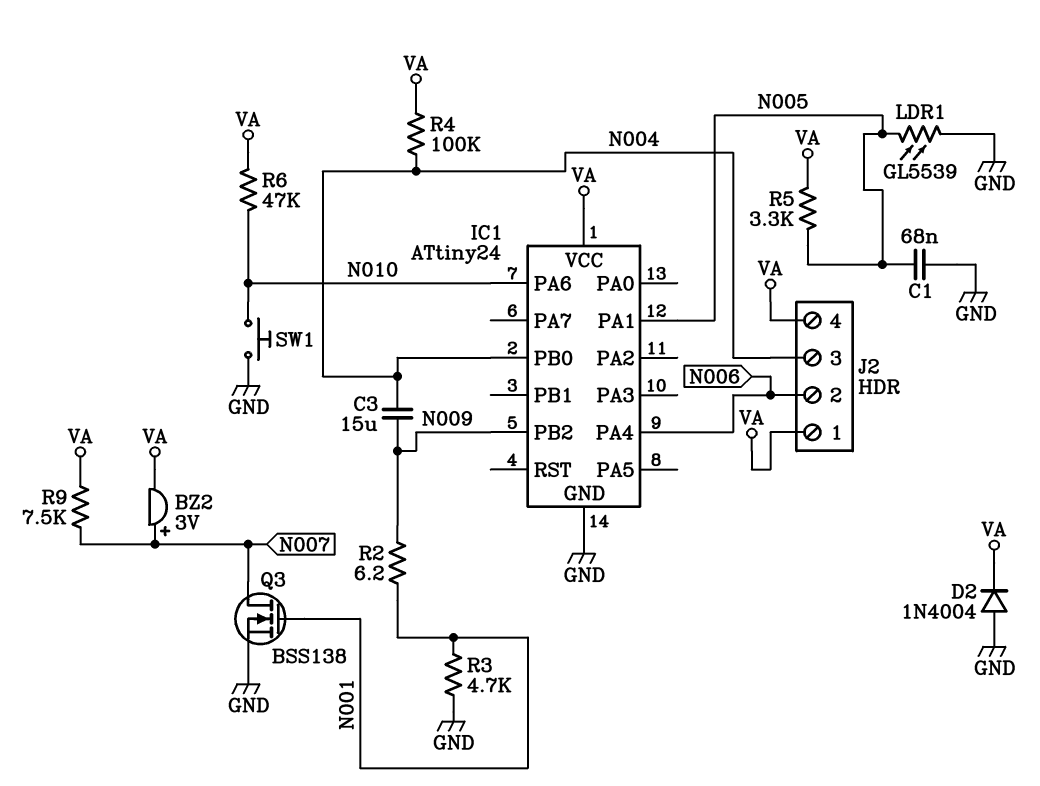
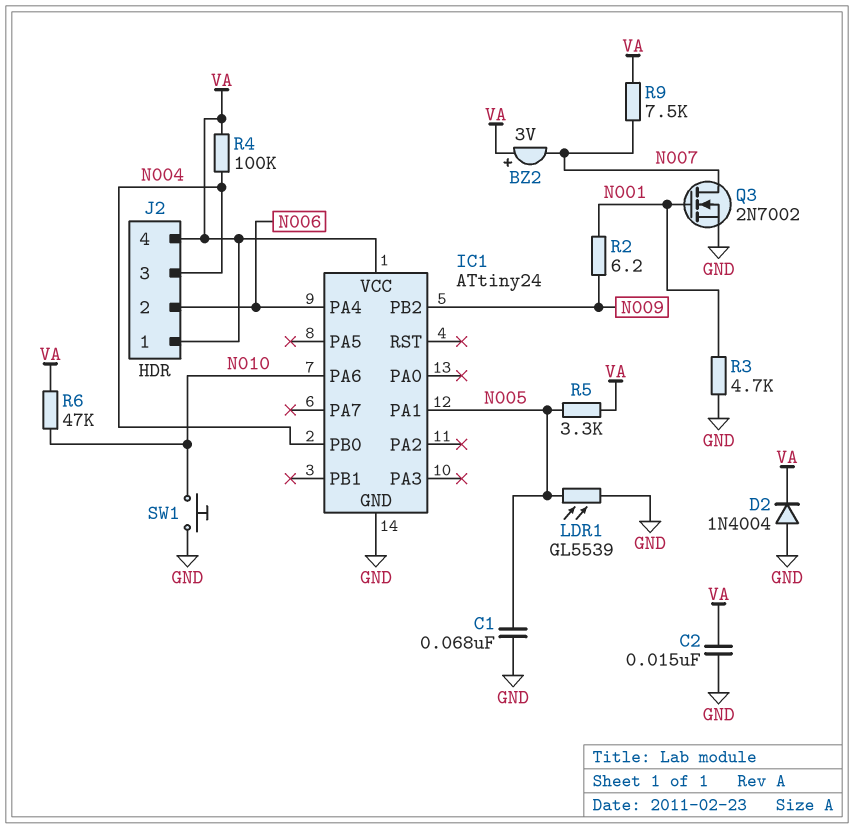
BZ2: buzzer 3V (plus N007, minus VA) -> buzzer 3V (plus VA, minus N007)
C2: none -> 15nF (GND, VA)
C3: 15uF (N004, N009) -> none
Q3: NMOS BSS138 (G N001, D N007, S GND) -> NMOS 2N7002 (G N001, D N007, S GND)

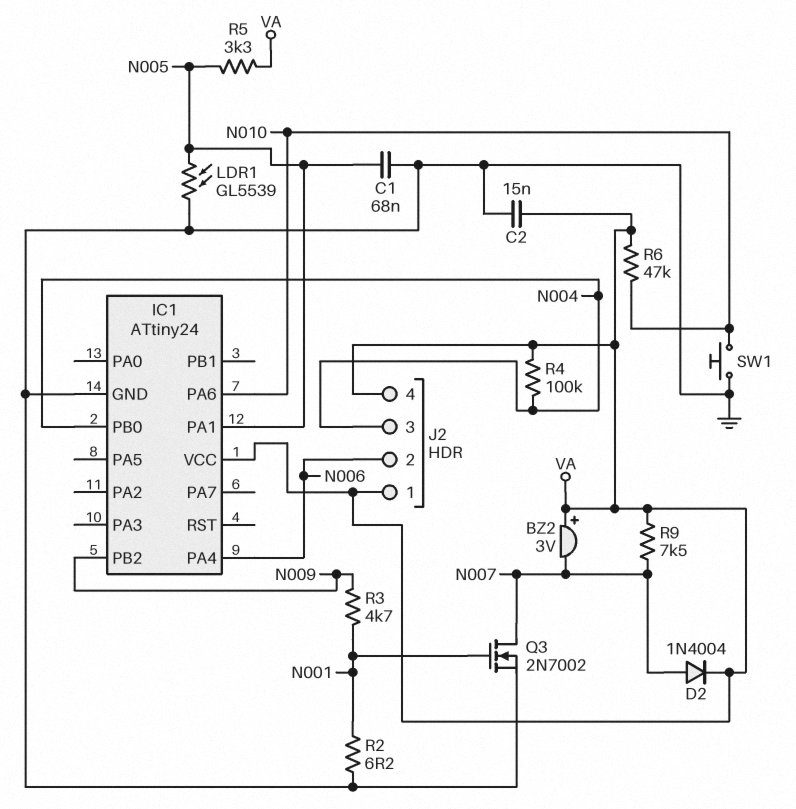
D2: diode 1N4004 (A GND, K VA) -> diode 1N4004 (A N007, K VA)
R2: 6.2 (N001, N009) -> 6.2 (GND, N001)
R3: 4.7k (GND, N001) -> 4.7k (N001, N009)

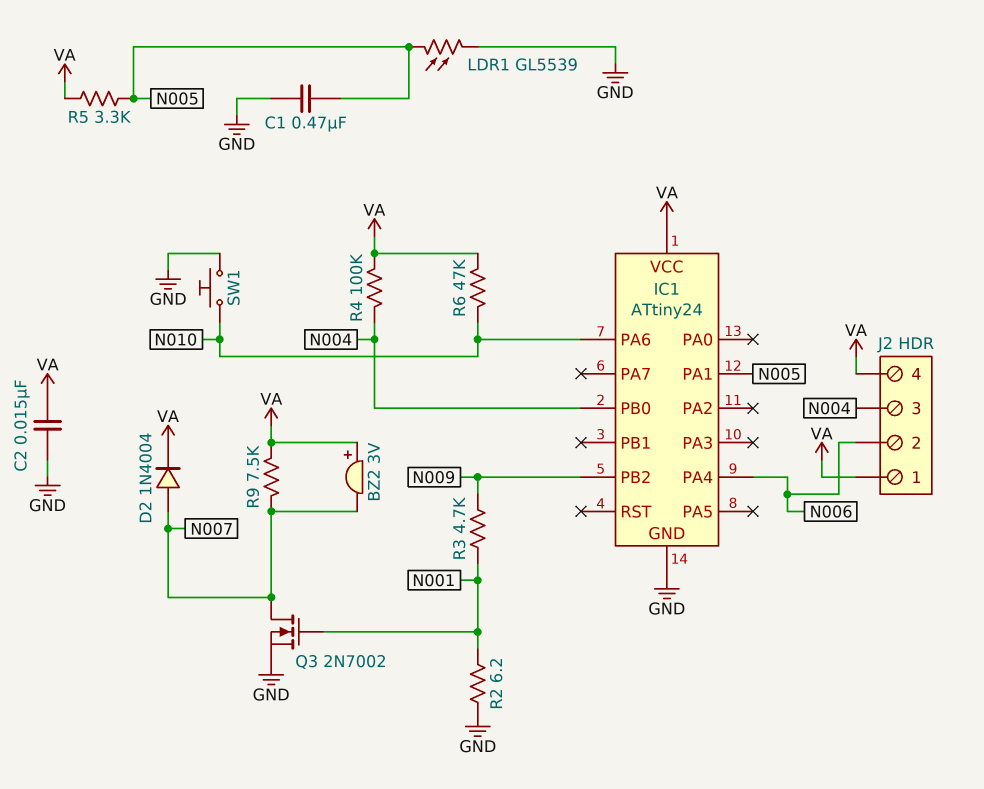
C1: 68nF (GND, N005) -> 470nF (GND, N005)

